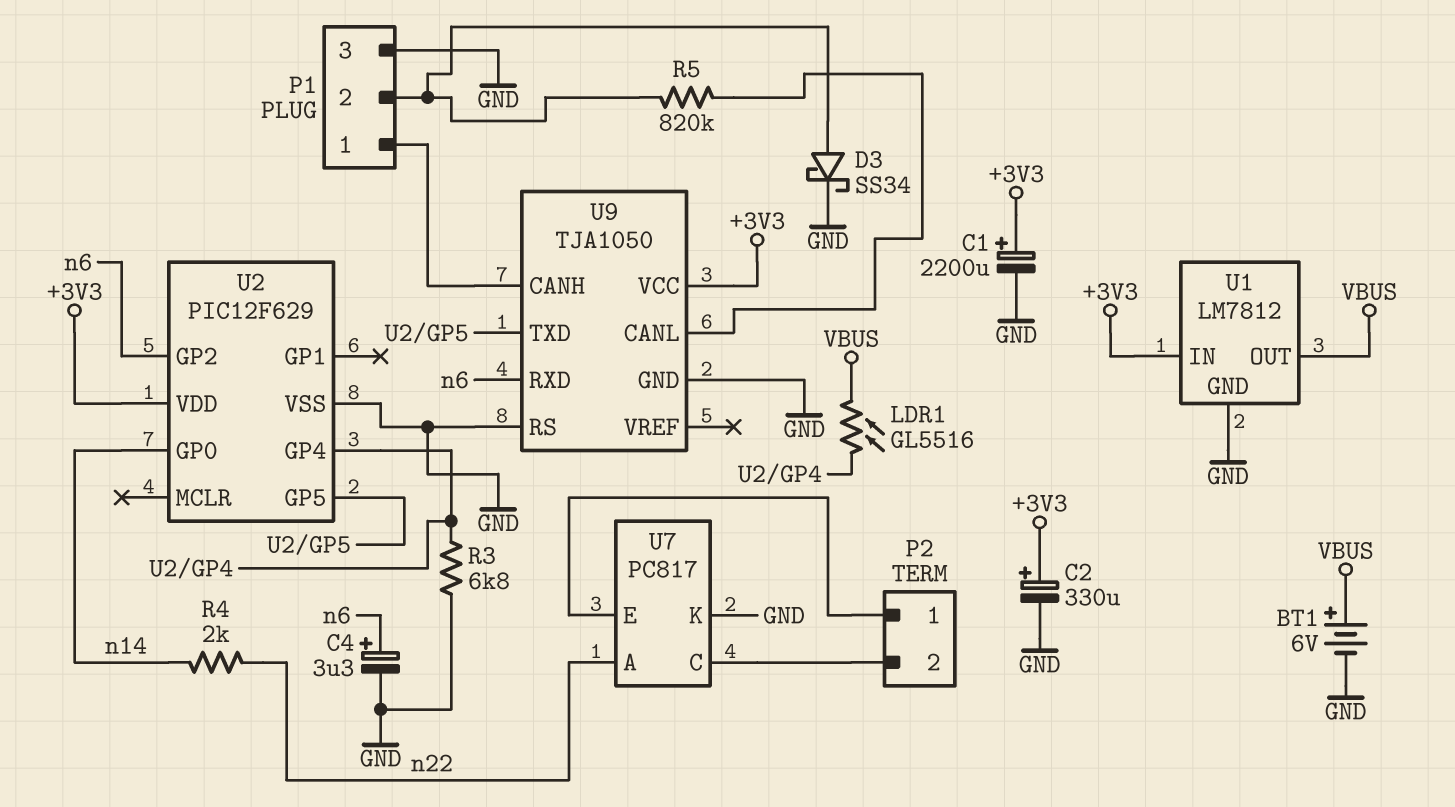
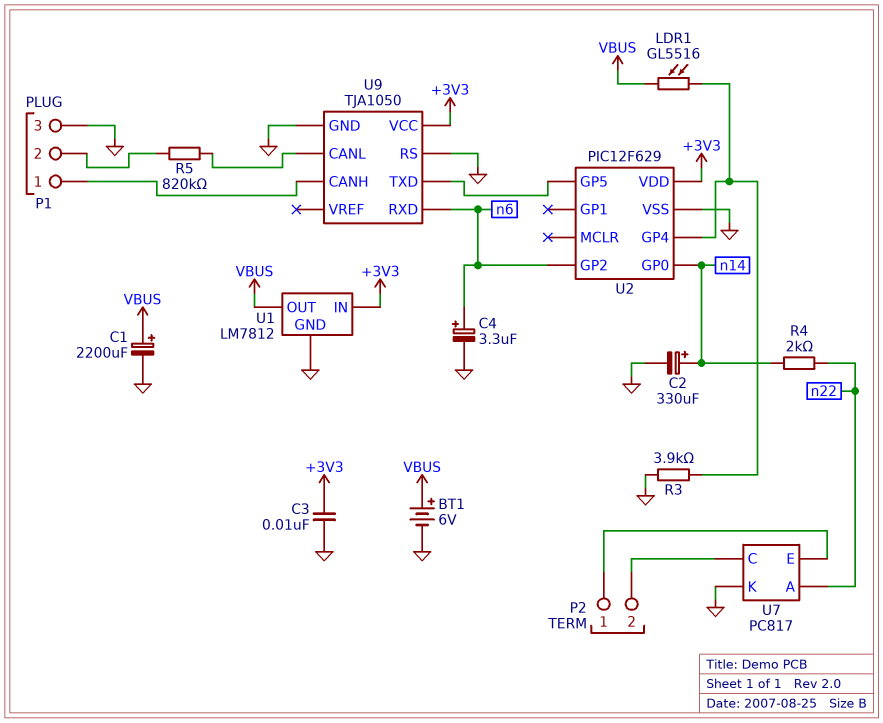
C1: 2200uF (plus +3V3, minus GND) -> 2200uF (plus VBUS, minus GND)
C2: 330uF (plus +3V3, minus GND) -> 330uF (plus n14, minus GND)
C3: none -> 10nF (+3V3, GND)
D3: schottky SS34 (A P1/2, K GND) -> none
R3: 6.8k (GND, U2/GP4) -> 3.9k (GND, U2/GP4)

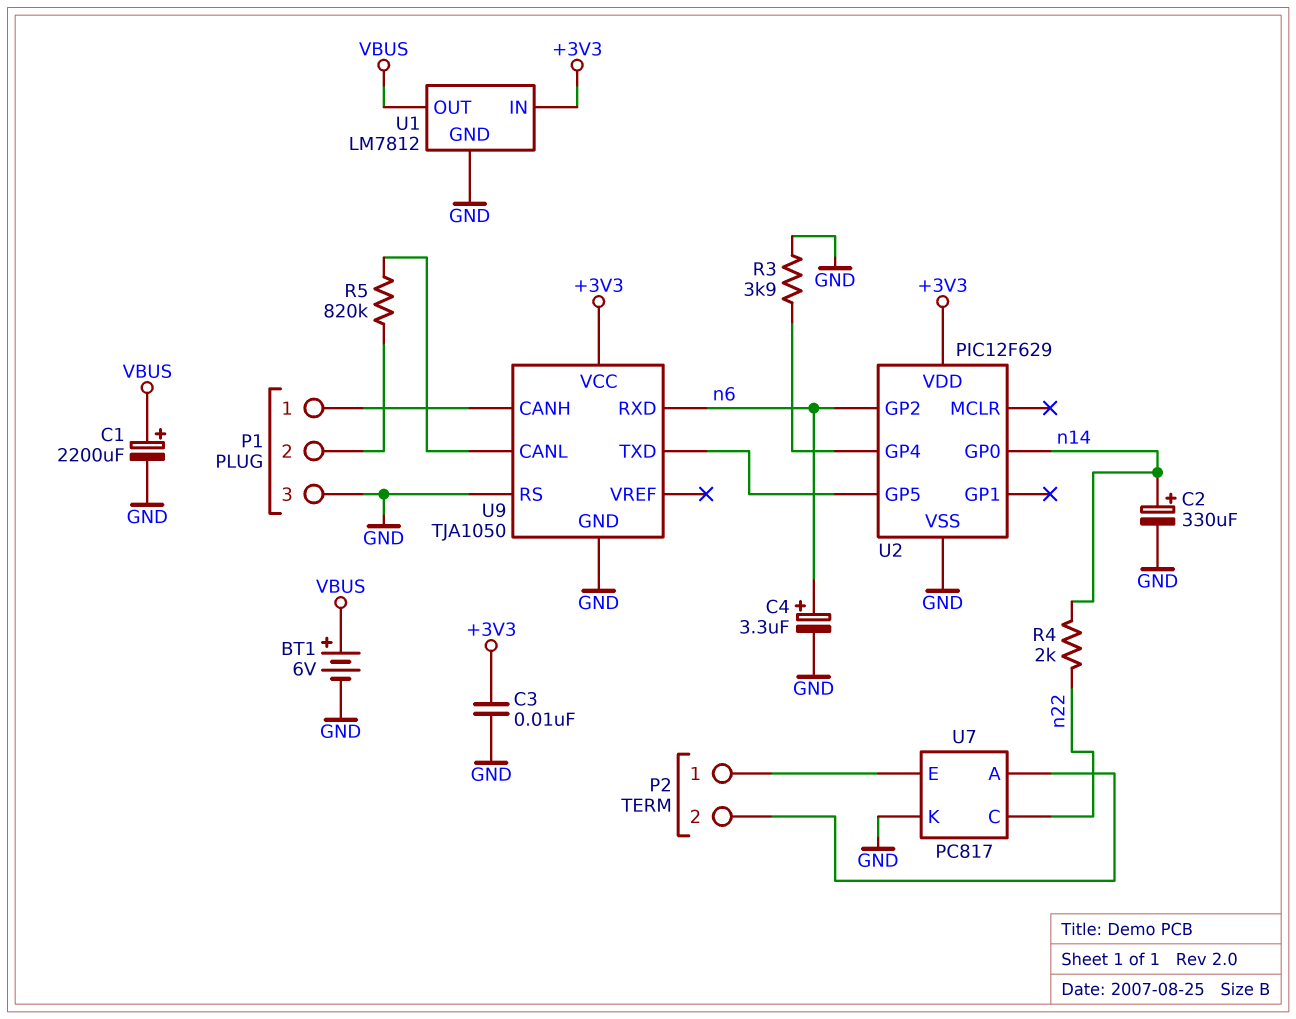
LDR1: GL5516 (U2/GP4, VBUS) -> none
U7 pin A: n22 -> P2/2
U7 pin C: P2/2 -> n22

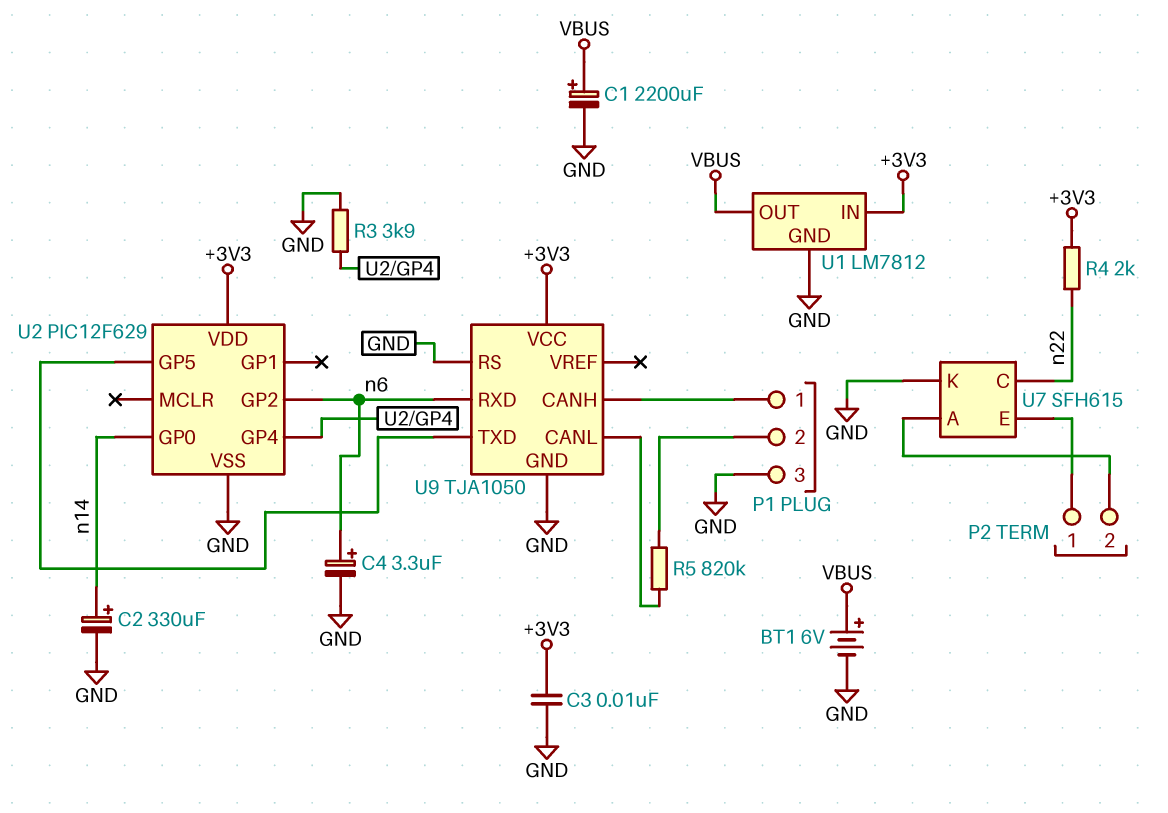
R4: 2k (n14, n22) -> 2k (+3V3, n22)
U7: PC817 -> SFH615

